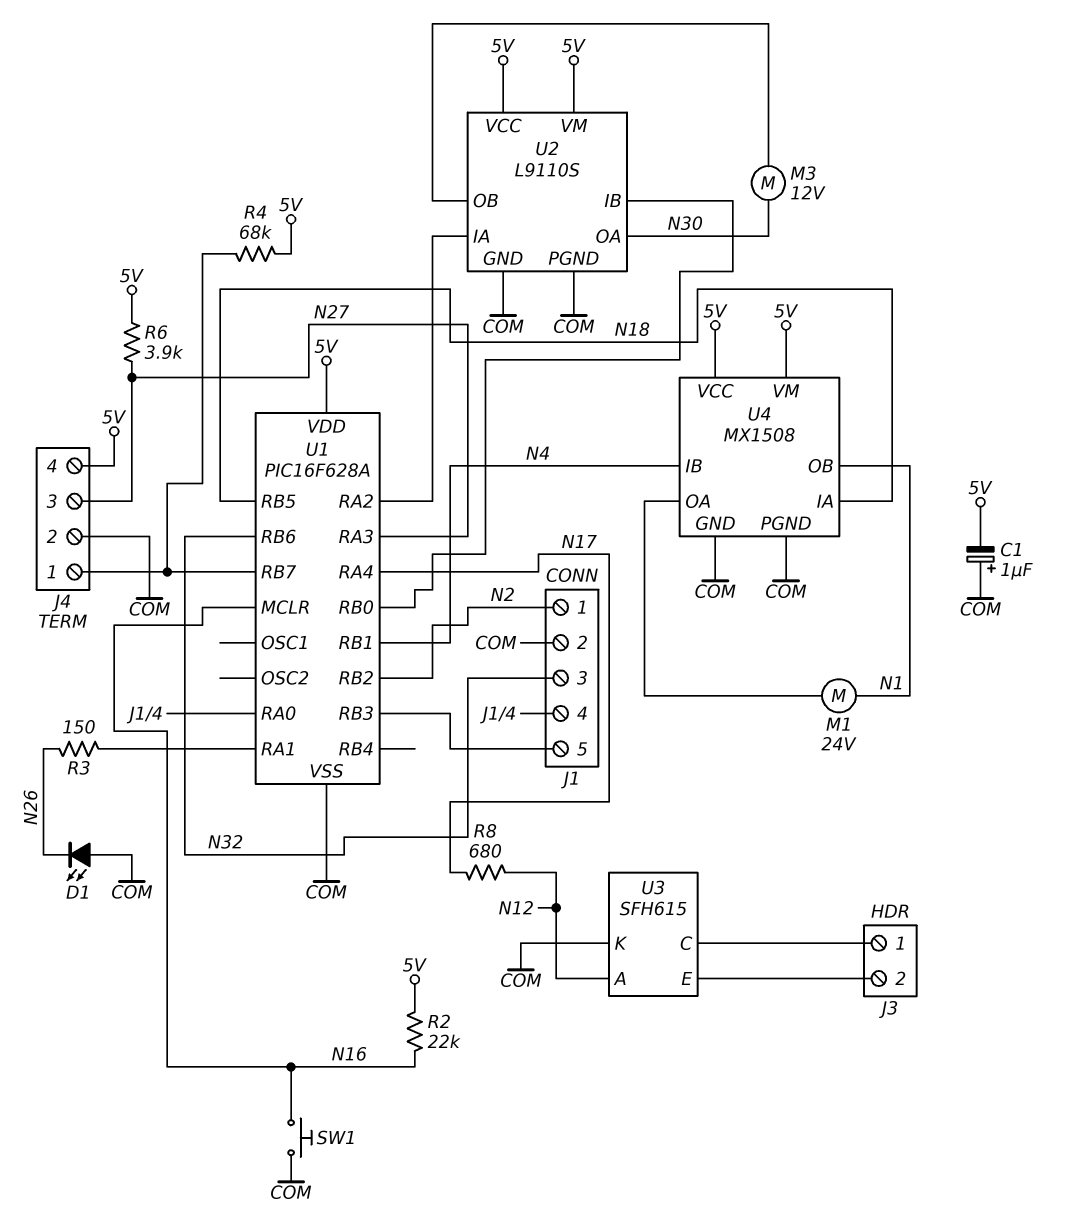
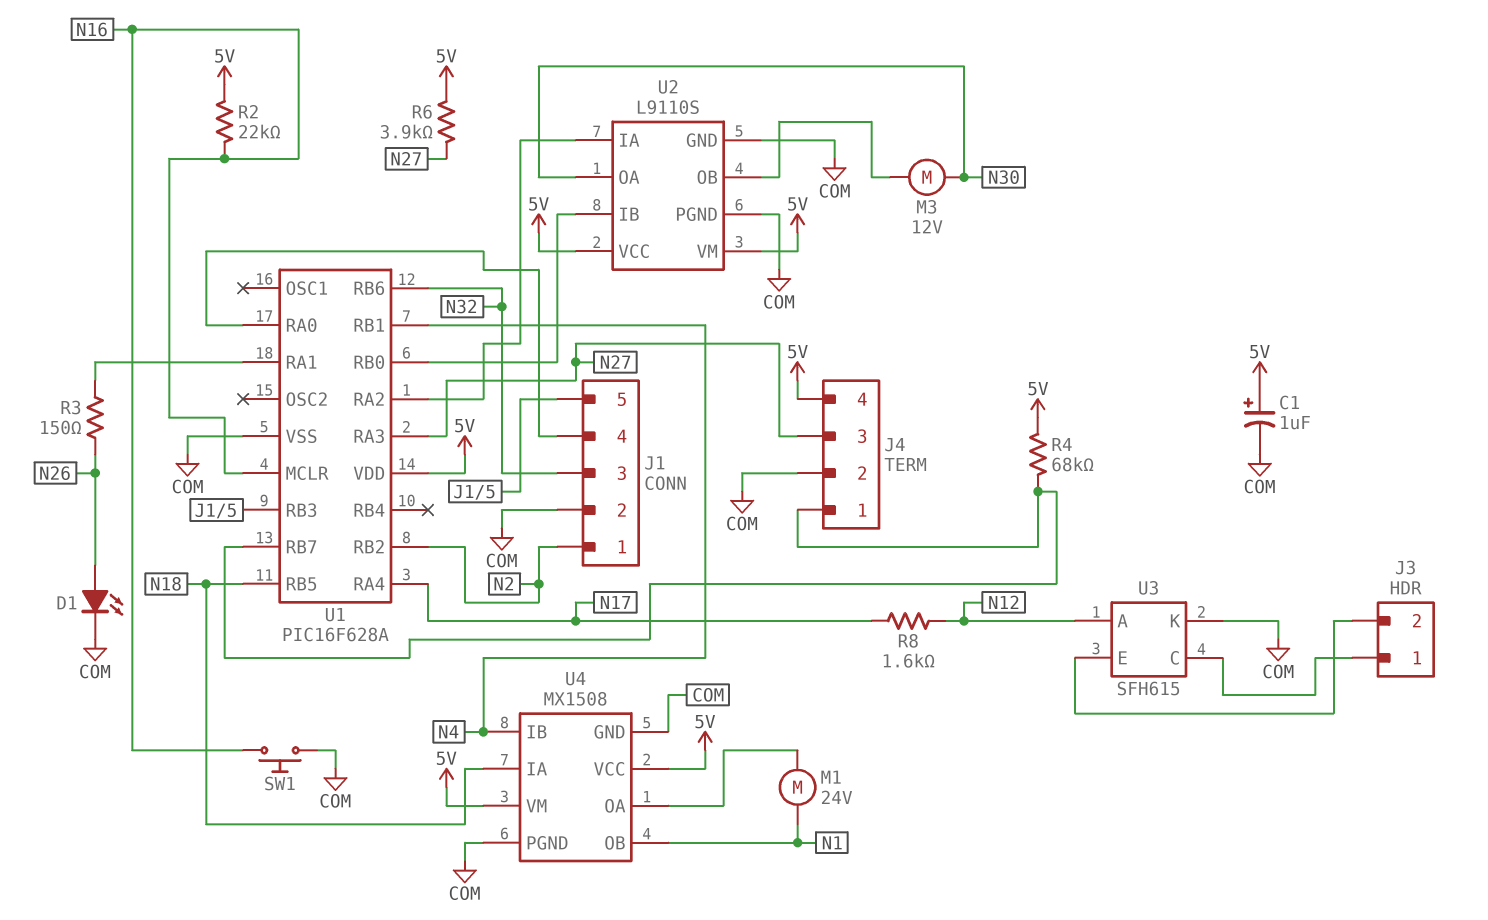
C1: 1uF (plus COM, minus 5V) -> 1uF (plus 5V, minus COM)
D1: LED (A COM, K N26) -> LED (A N26, K COM)
R8: 680 (N12, N17) -> 1.6k (N12, N17)

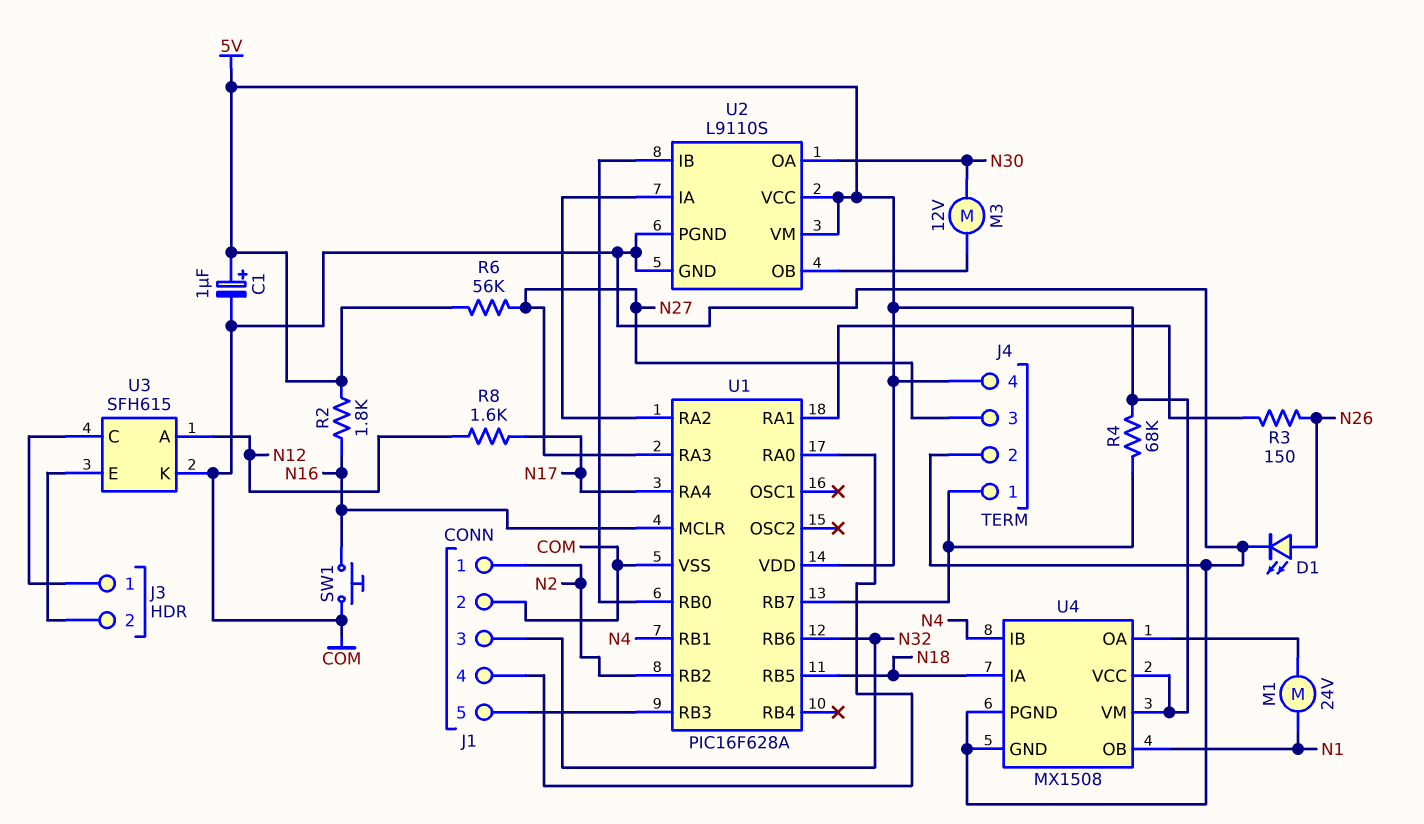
R2: 22k (5V, N16) -> 1.8k (5V, N16)
R6: 3.9k (5V, N27) -> 56k (5V, N27)

